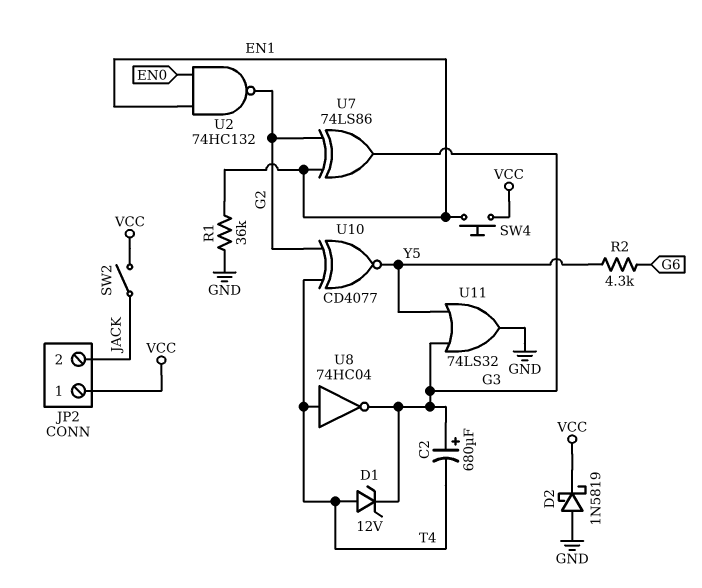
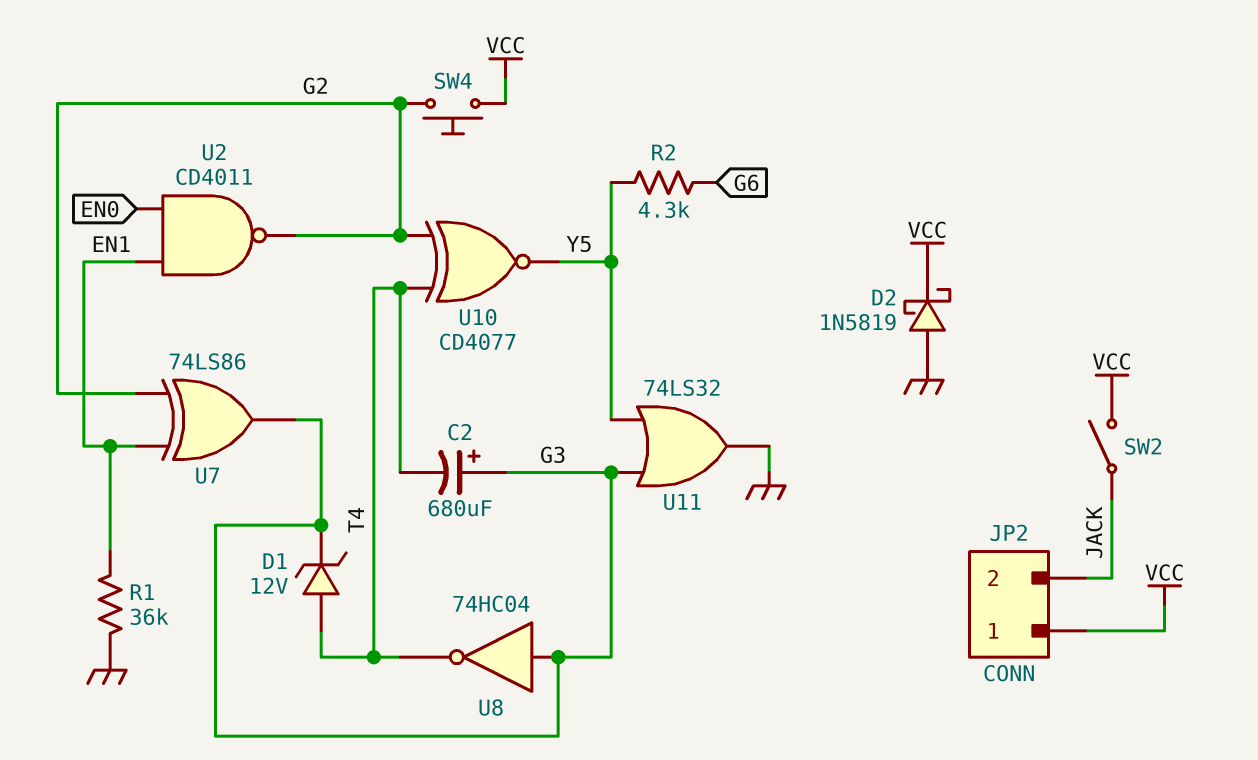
SW4: button (EN1, VCC) -> button (G2, VCC)
U2: NAND 74HC132 (in EN0, in EN1, out G2) -> NAND CD4011 (in EN0, in EN1, out G2)
U8: NOT 74HC04 (in T4, out G3) -> NOT 74HC04 (in G3, out T4)

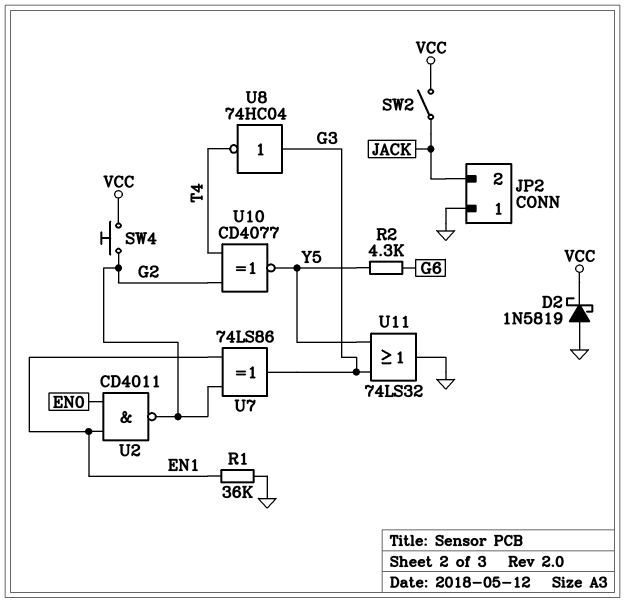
C2: 680uF (plus G3, minus T4) -> none
D1: zener 12V (A T4, K G3) -> none
JP2 pin 1: VCC -> GND

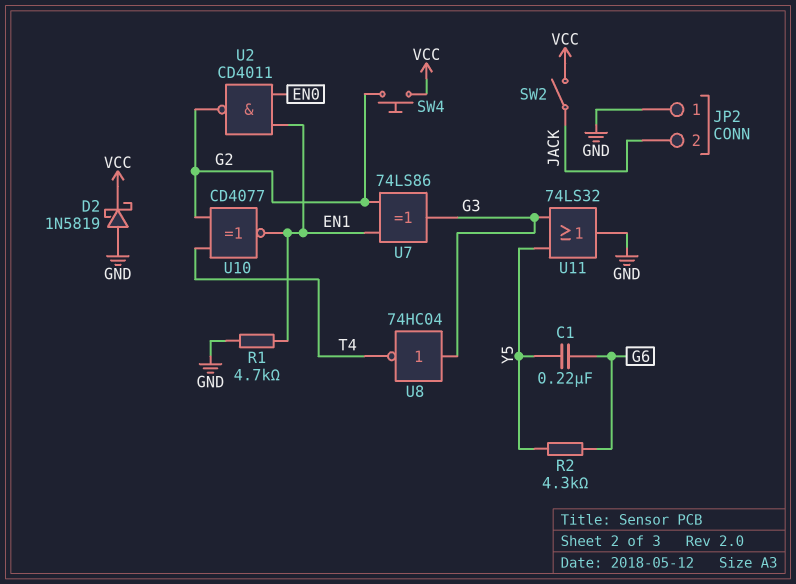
C1: none -> 220nF (G6, Y5)
R1: 36k (EN1, GND) -> 4.7k (EN1, GND)
U10: XNOR CD4077 (in G2, in T4, out Y5) -> XNOR CD4077 (in G2, in T4, out EN1)

